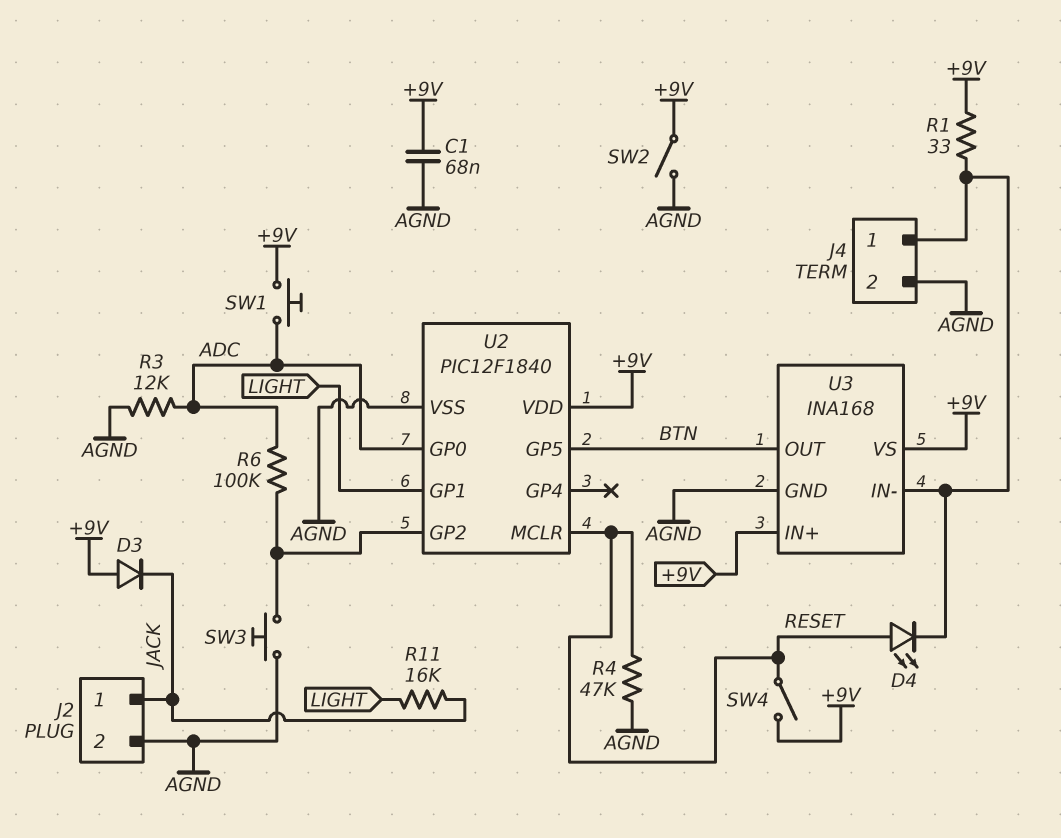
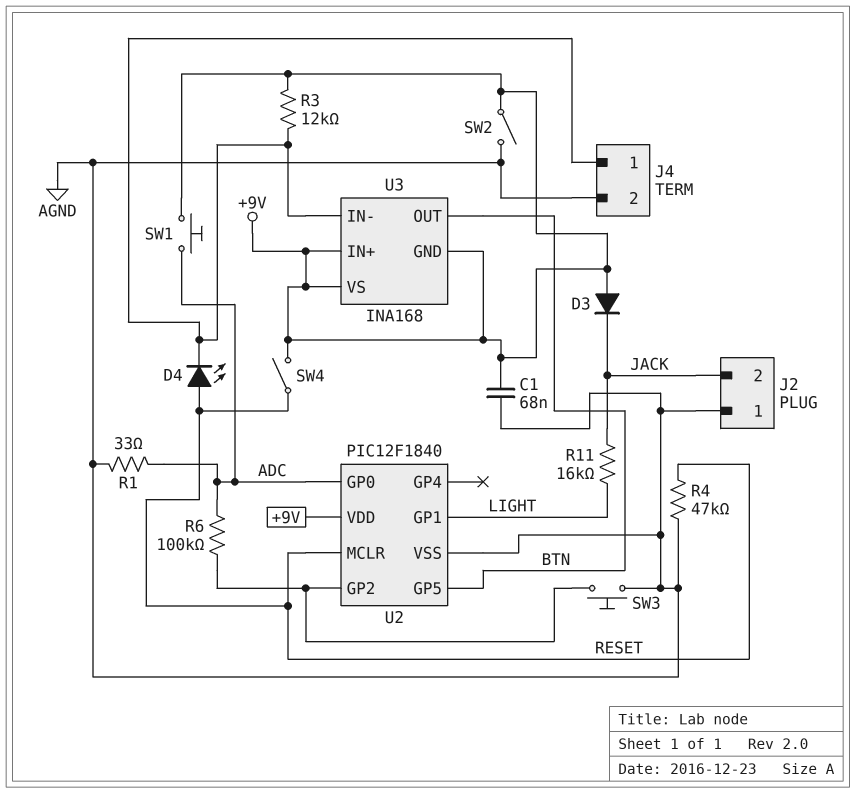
J2 pin 1: JACK -> AGND
J2 pin 2: AGND -> JACK
R1: 33 (+9V, J4/1) -> 33 (ADC, AGND)
R3: 12k (ADC, AGND) -> 12k (+9V, J4/1)
U3 pin GND: AGND -> +9V

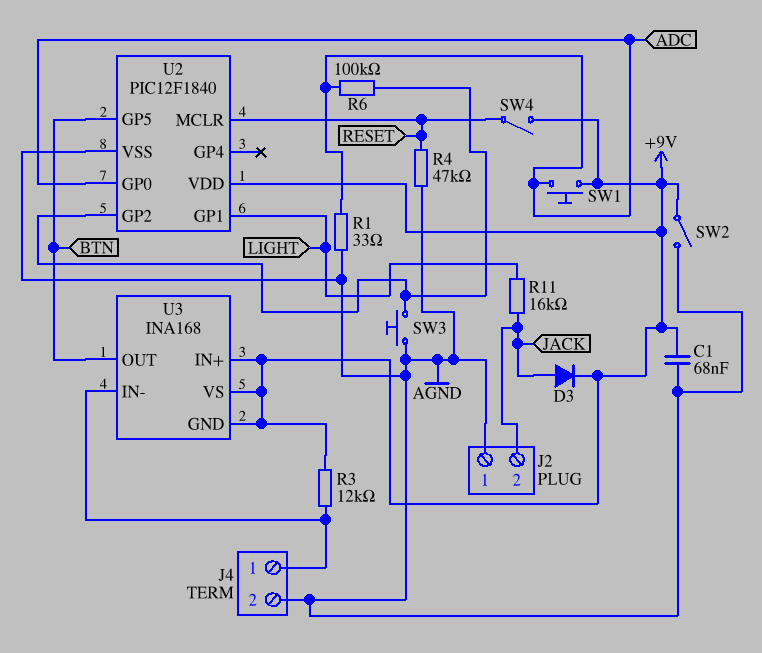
D3: diode (A +9V, K JACK) -> diode (A JACK, K +9V)
D4: LED (A RESET, K J4/1) -> none

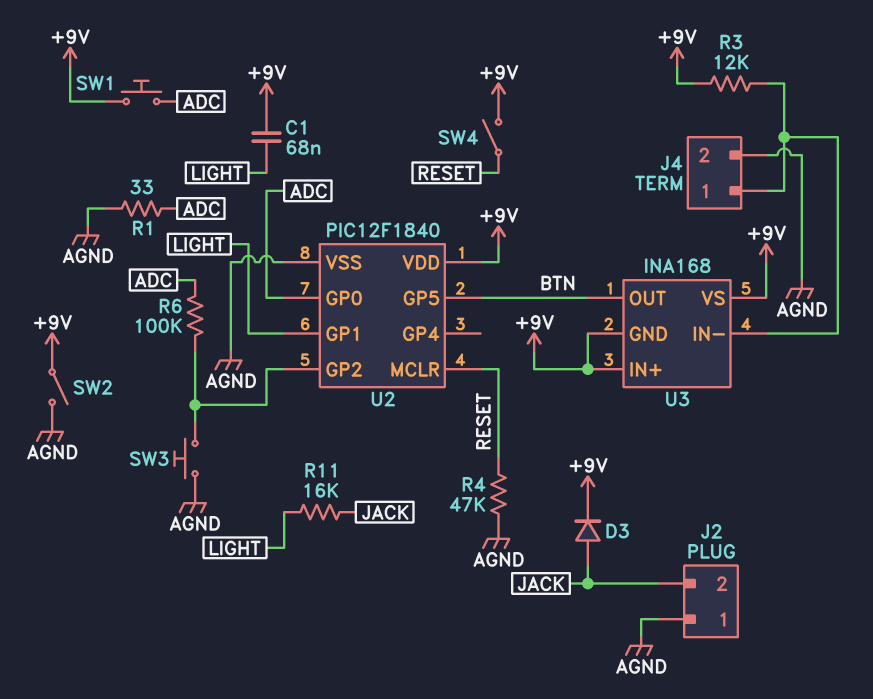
C1: 68nF (+9V, AGND) -> 68nF (+9V, LIGHT)

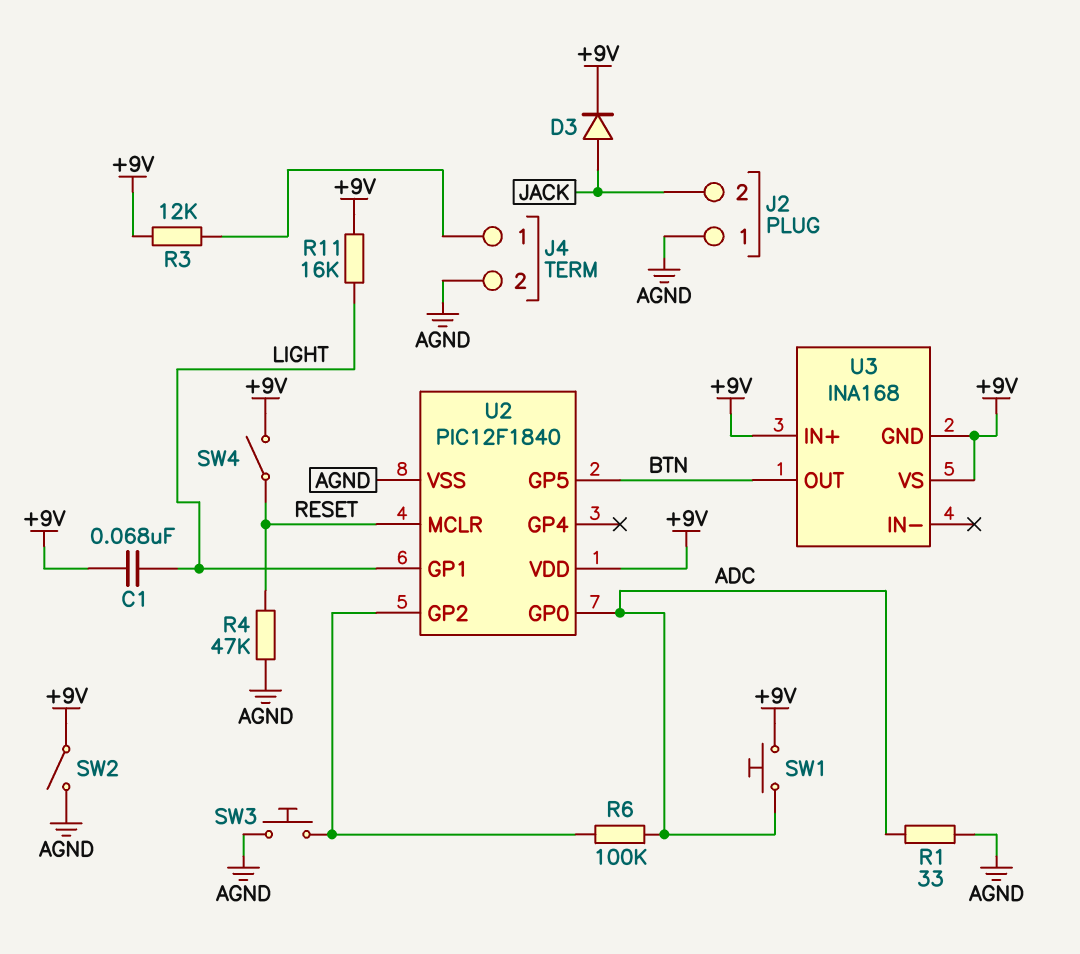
R11: 16k (JACK, LIGHT) -> 16k (+9V, LIGHT)
U3 pin IN-: J4/1 -> none

